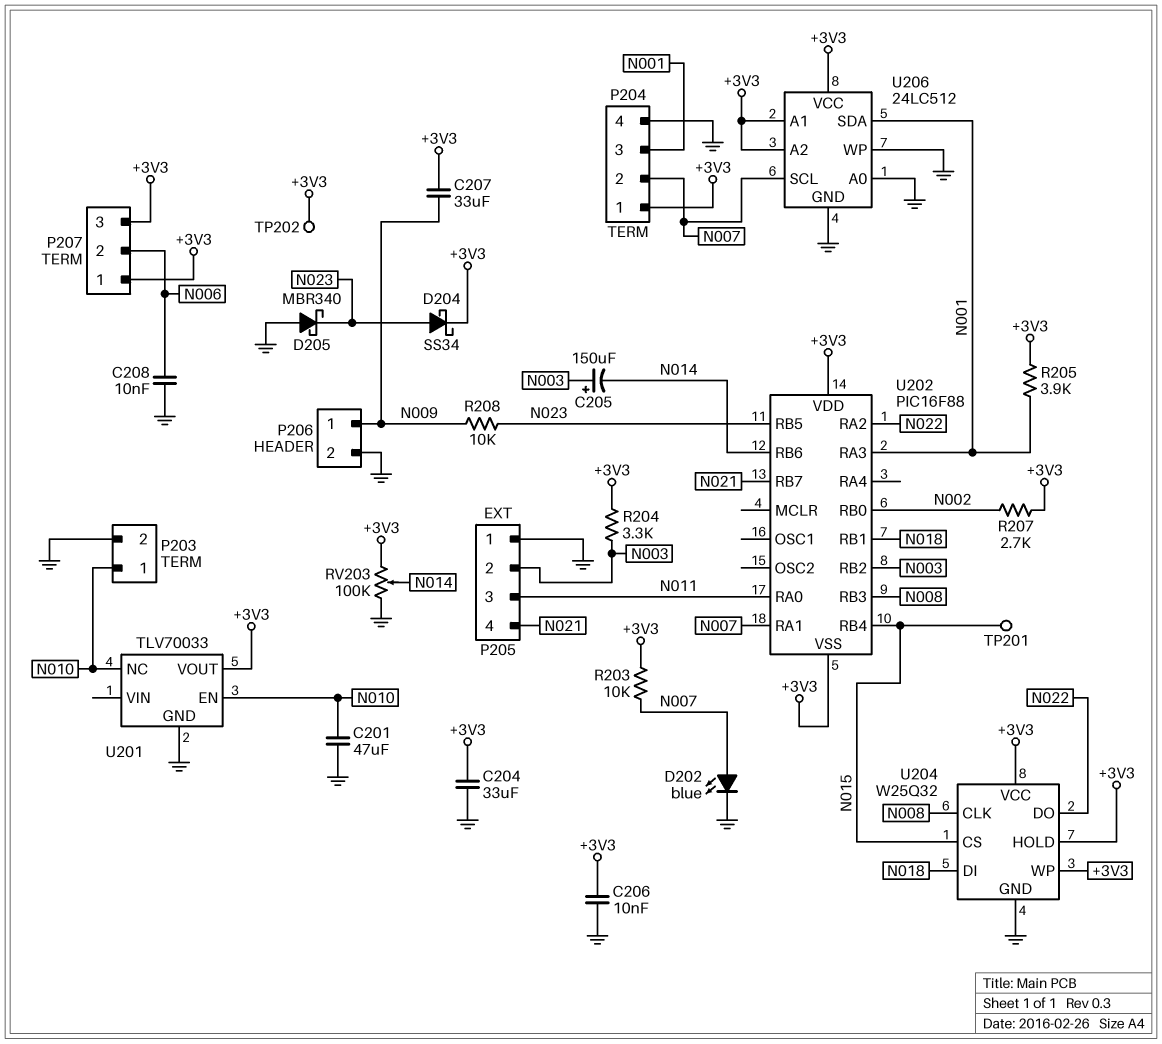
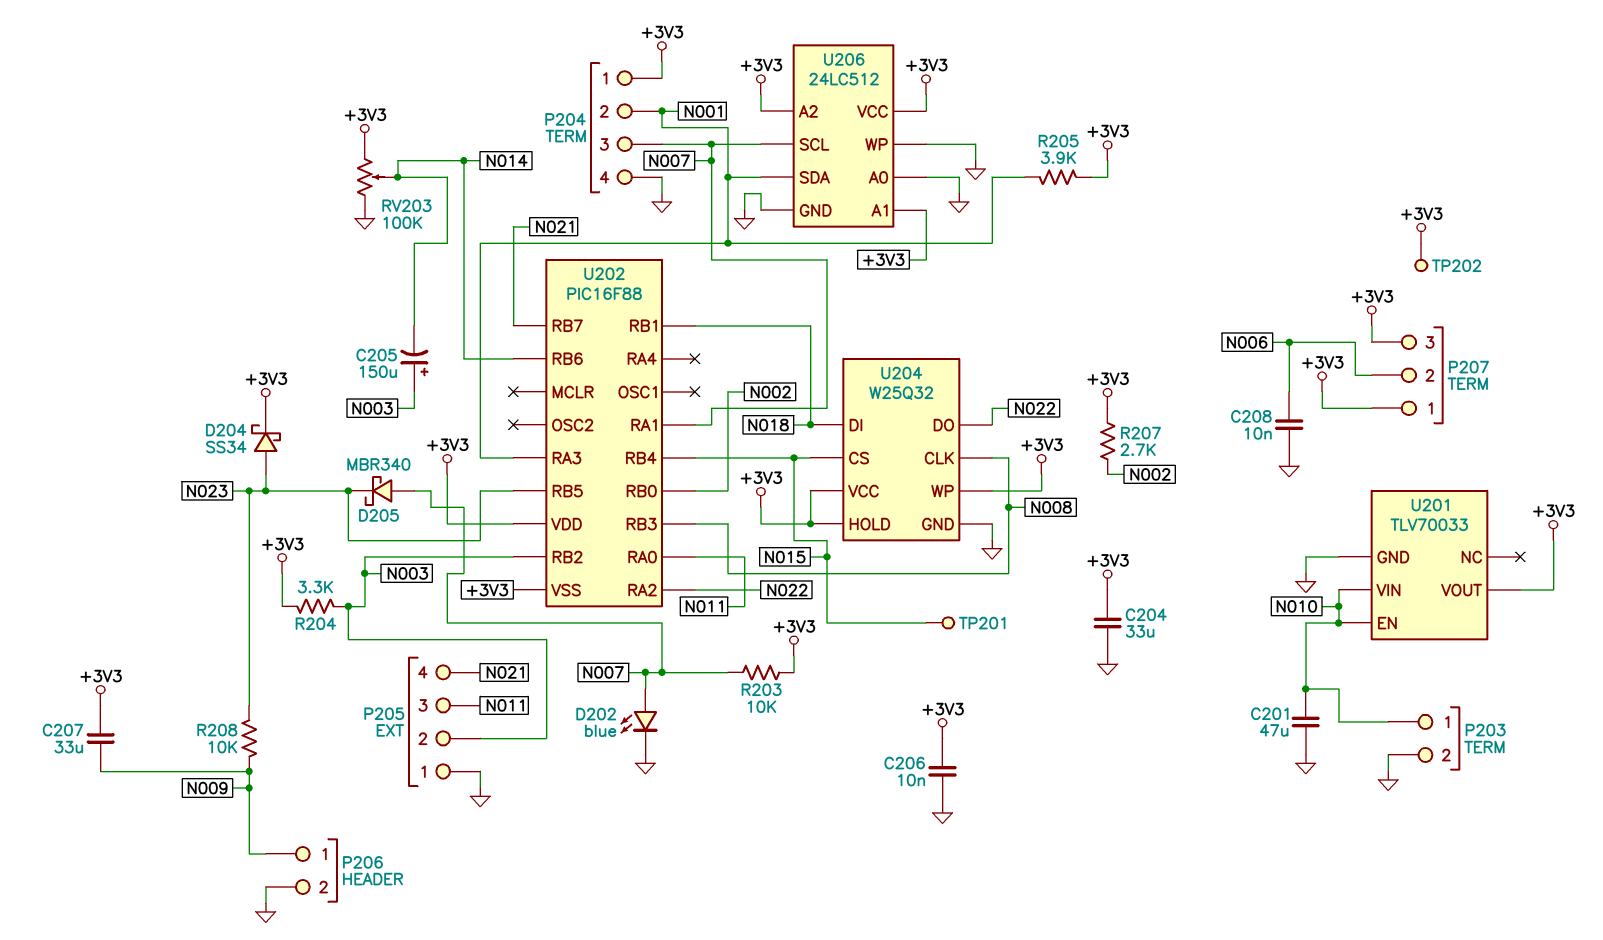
D205: schottky MBR340 (A GND, K N023) -> schottky MBR340 (A N007, K N023)
P204 pin 2: N007 -> N001
P204 pin 3: N001 -> N007
U201 pin NC: N010 -> none
U201 pin VIN: none -> N010

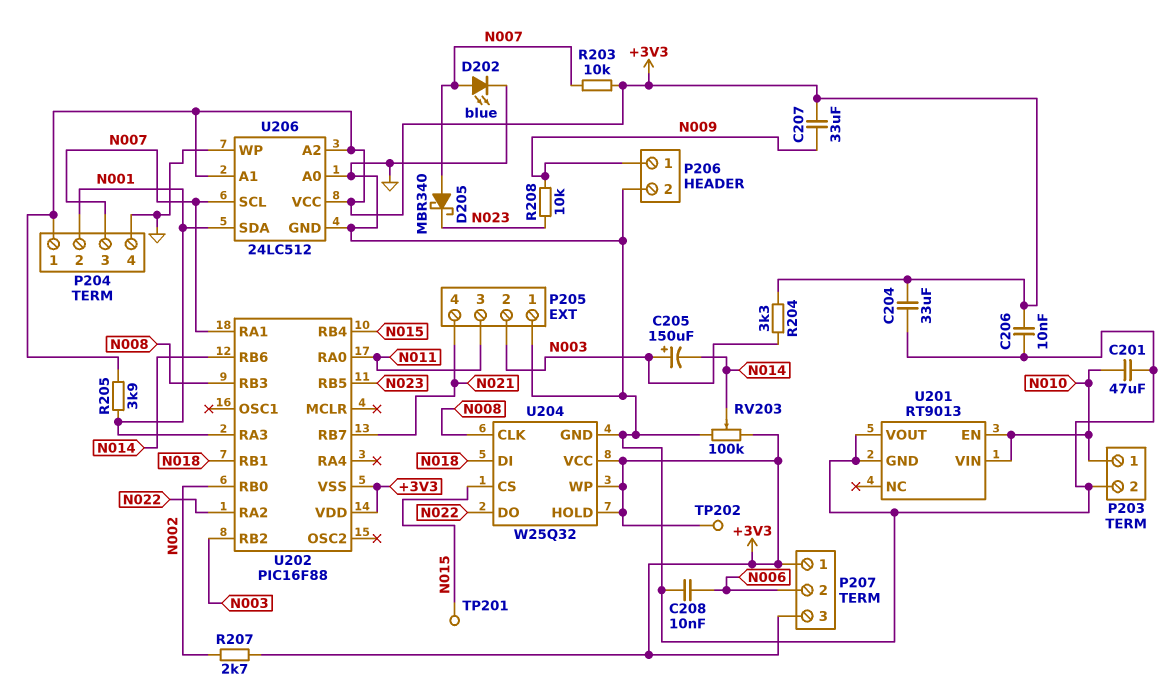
D204: schottky SS34 (A N023, K +3V3) -> none
U201: TLV70033 -> RT9013
U201 pin VOUT: +3V3 -> GND

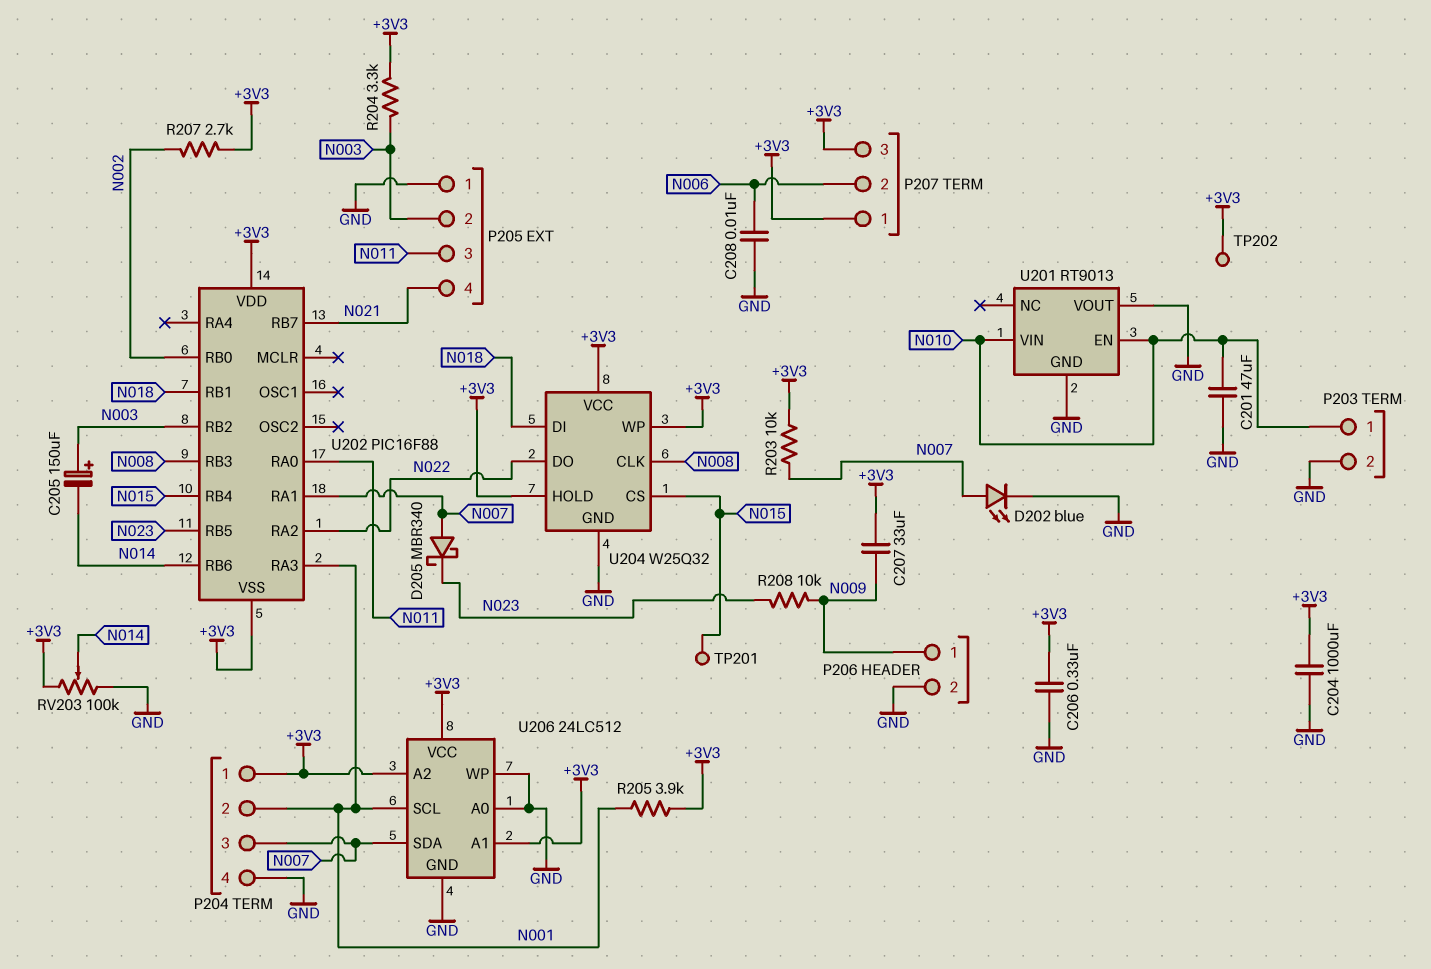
C204: 33uF (+3V3, GND) -> 1000uF (+3V3, GND)
C206: 10nF (+3V3, GND) -> 330nF (+3V3, GND)
U206 pin SCL: N007 -> N001
U206 pin SDA: N001 -> N007

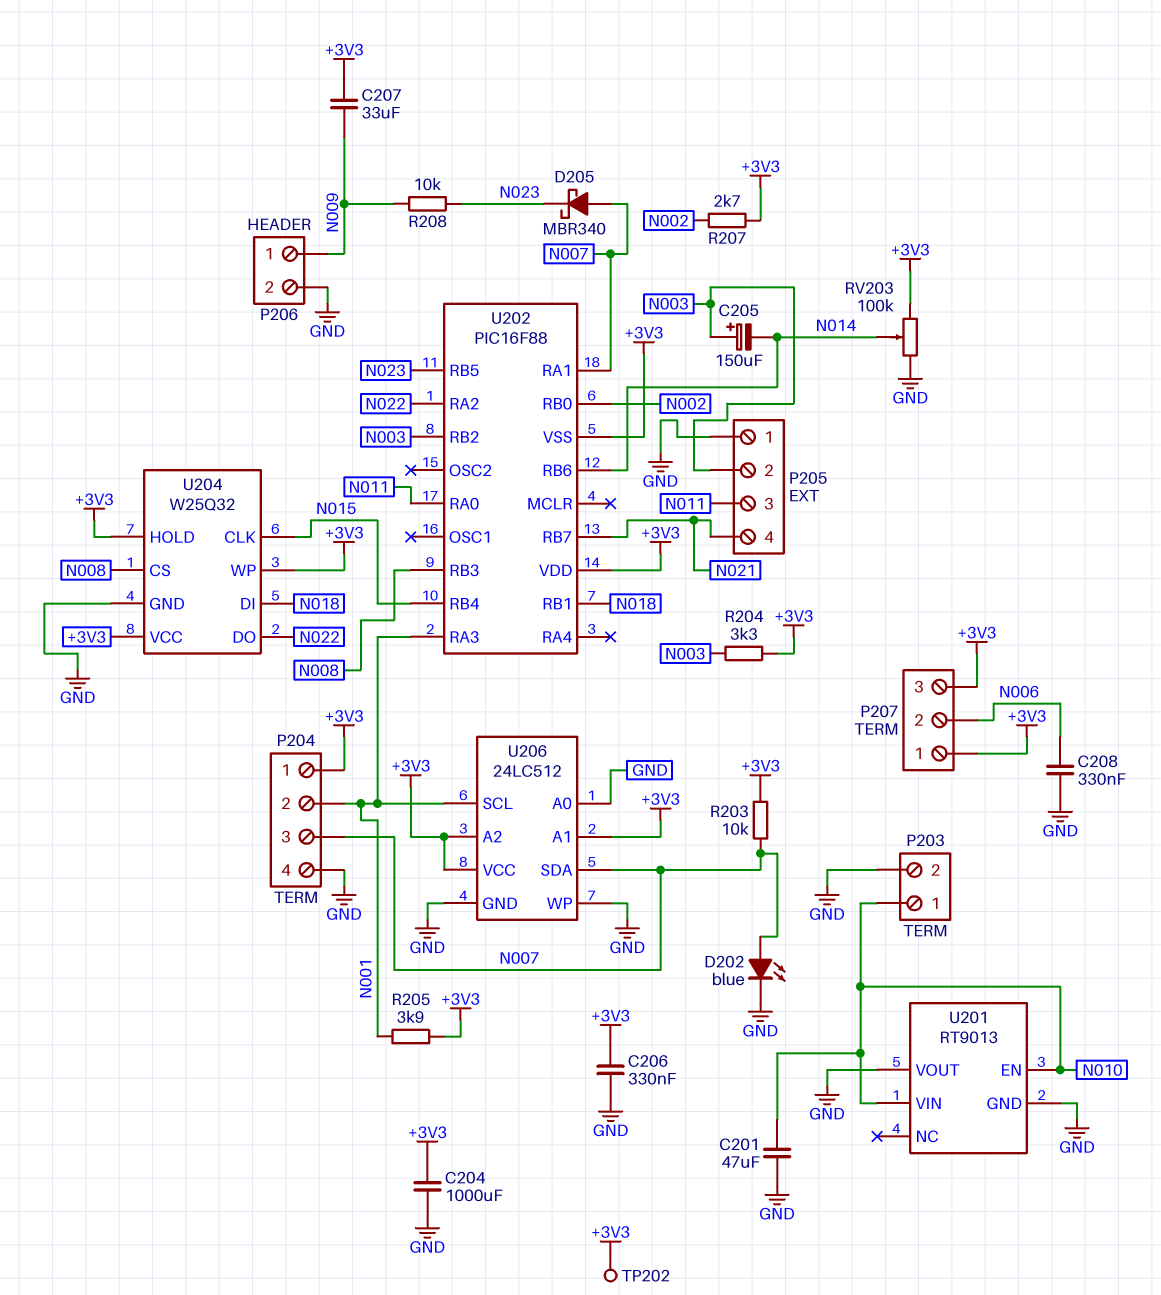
C208: 10nF (GND, N006) -> 330nF (GND, N006)
TP201: test point (N015) -> none
U204 pin CLK: N008 -> N015
U204 pin CS: N015 -> N008

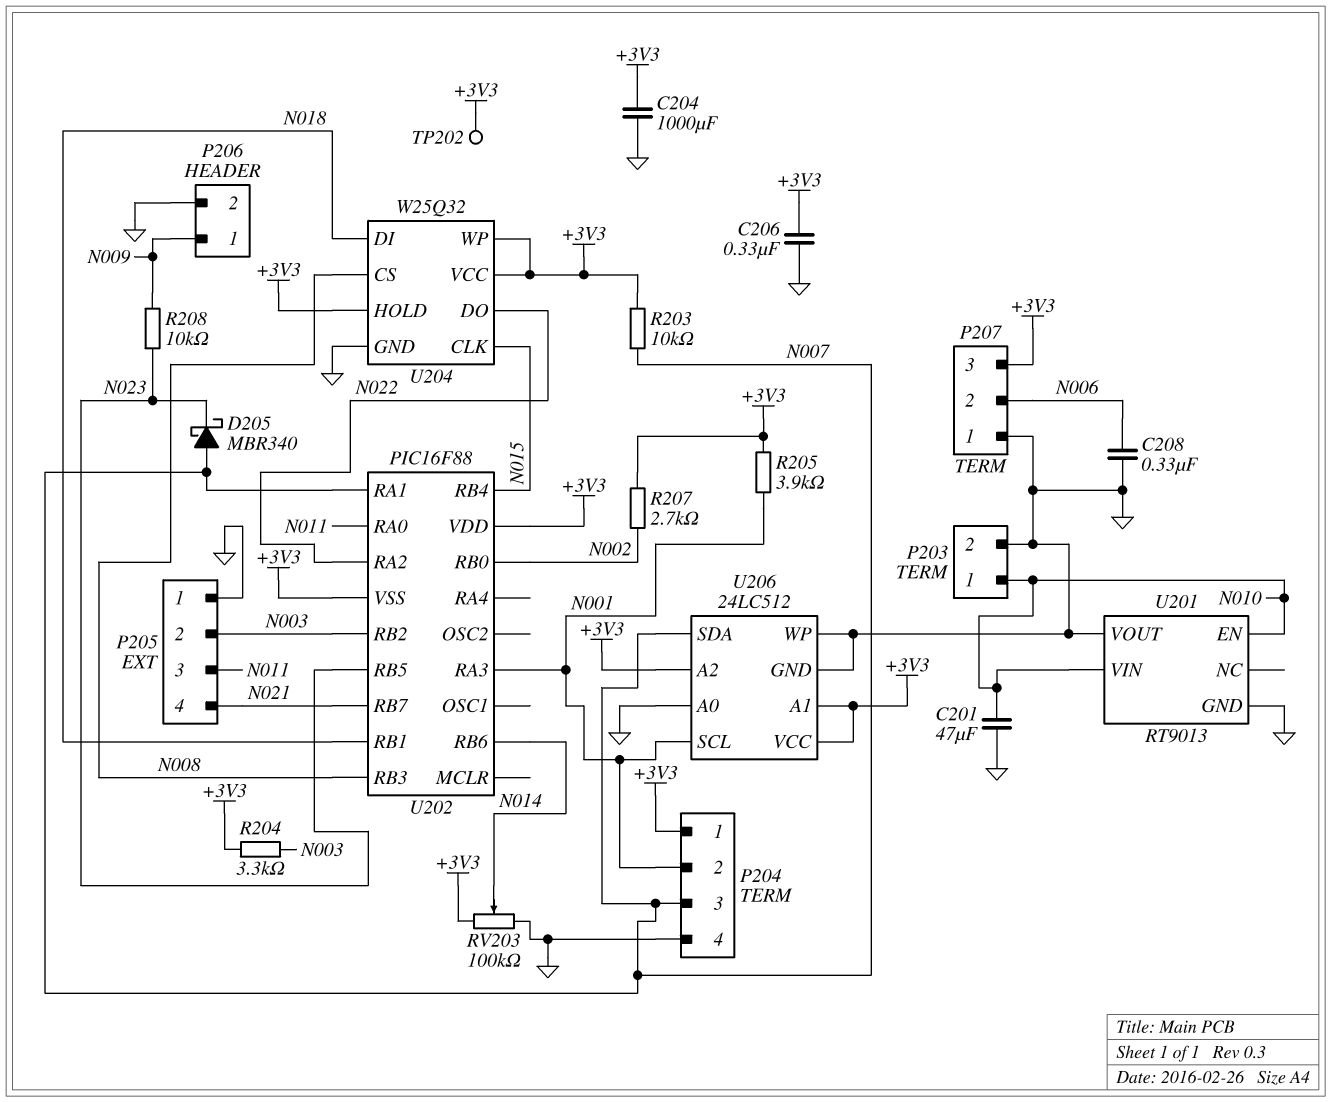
C205: 150uF (plus N003, minus N014) -> none
C207: 33uF (+3V3, N009) -> none
D202: LED blue (A N007, K GND) -> none
P207 pin 1: +3V3 -> GND

